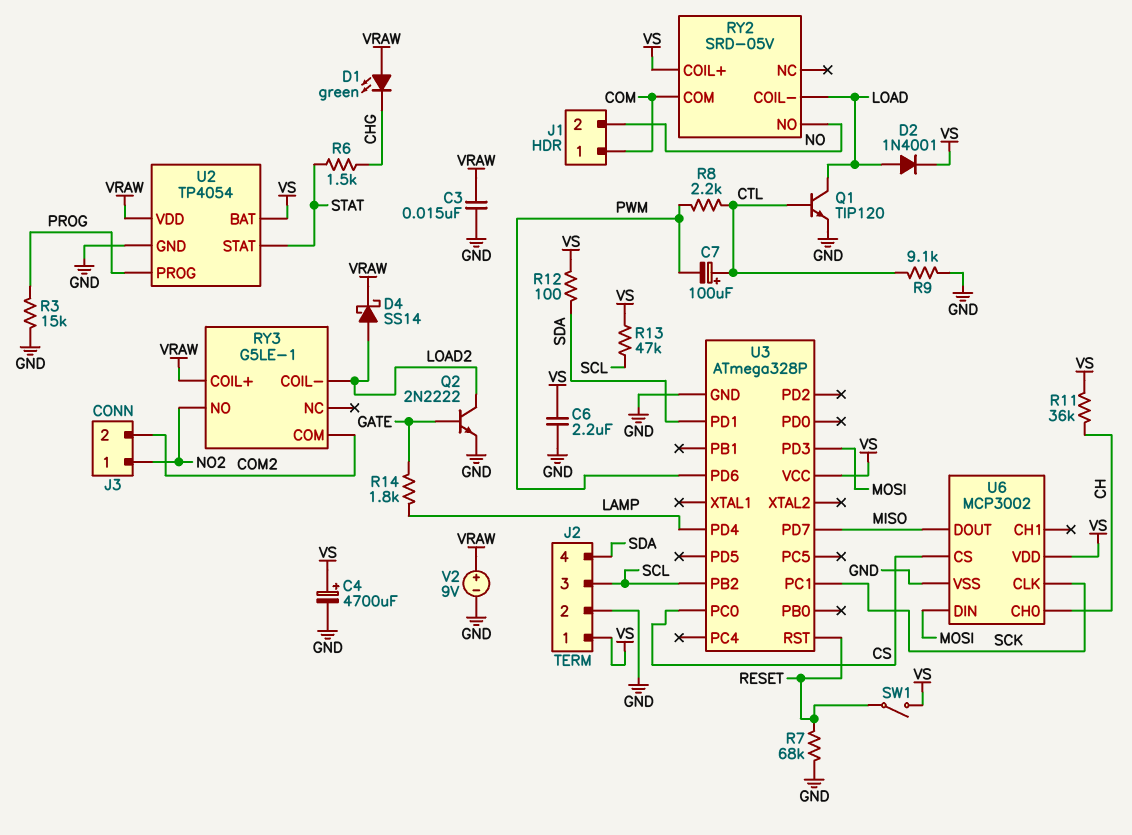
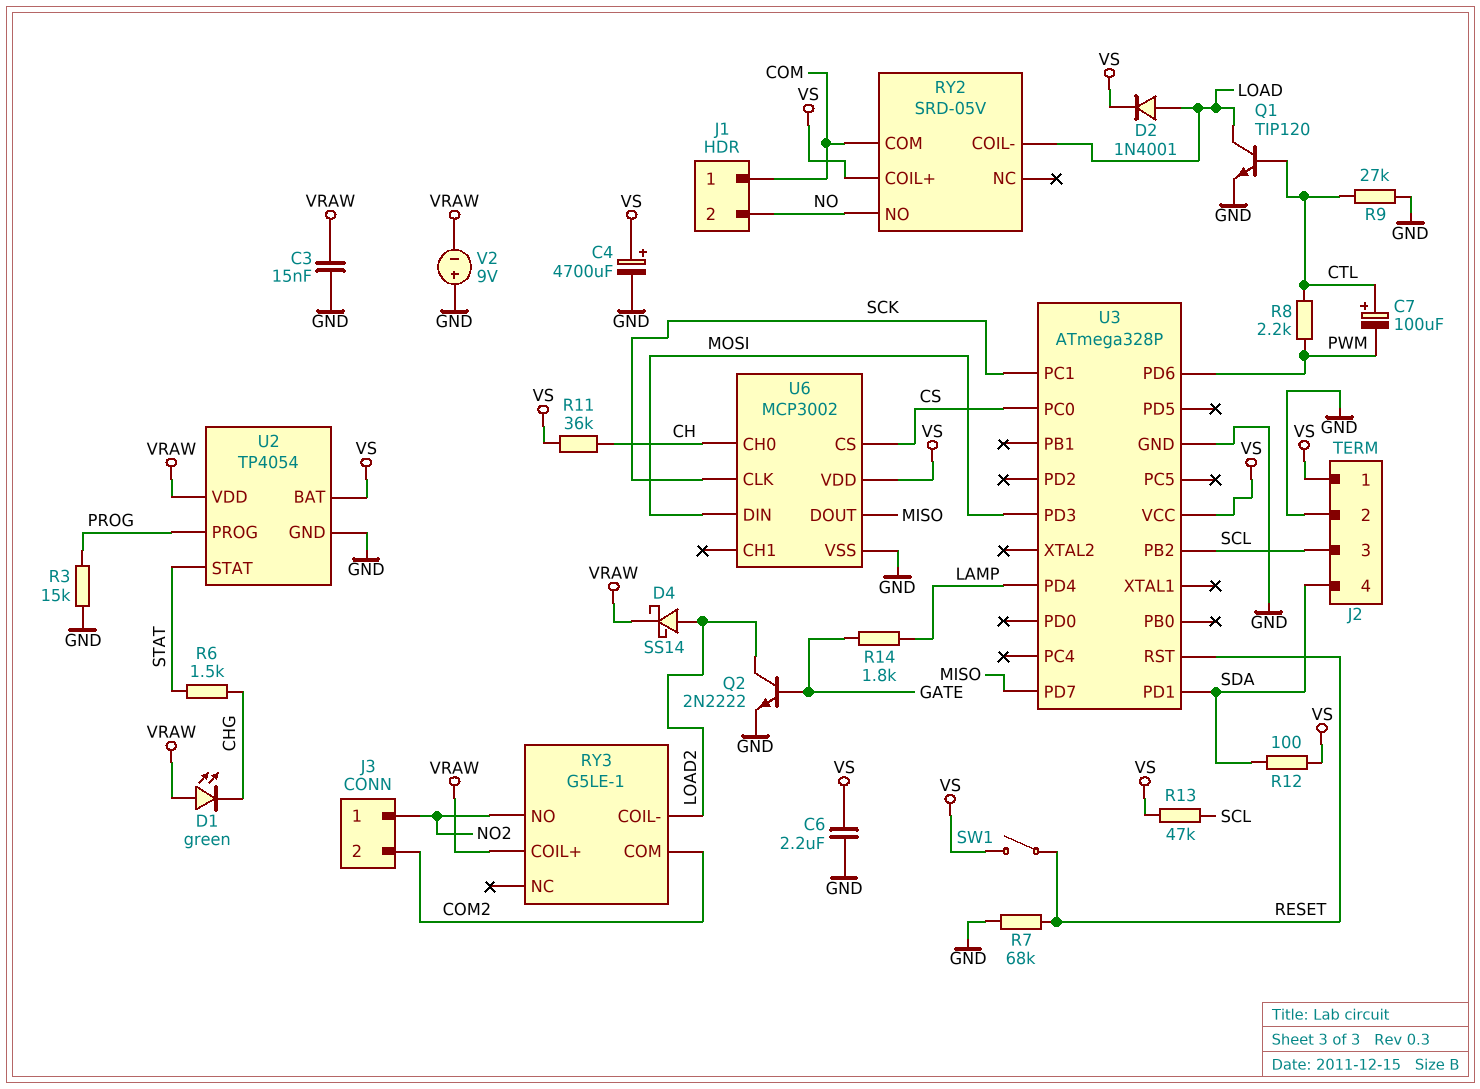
R9: 9.1k (CTL, GND) -> 27k (CTL, GND)
V2: 9V (plus VRAW, minus GND) -> 9V (plus GND, minus VRAW)

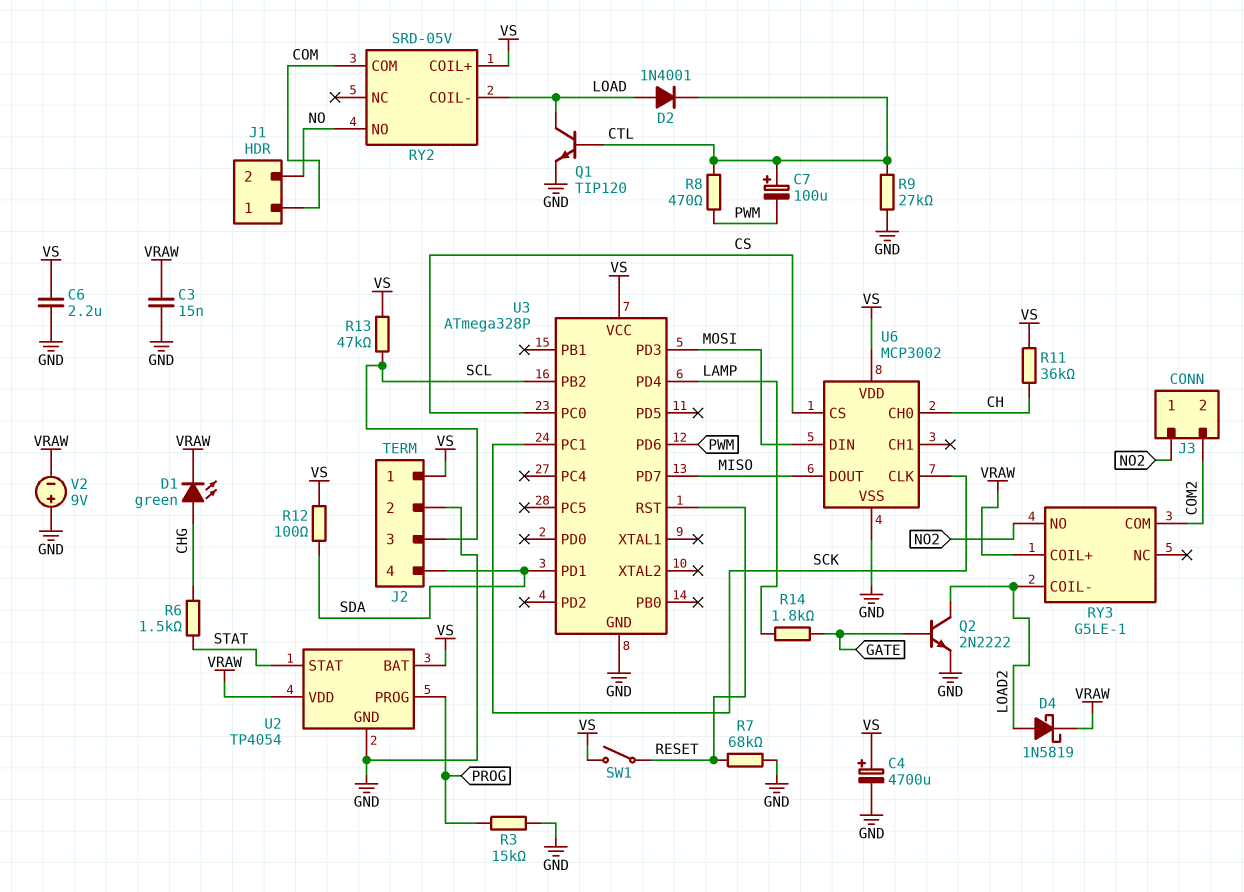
D1: LED green (A VRAW, K CHG) -> LED green (A CHG, K VRAW)
D2: diode 1N4001 (A LOAD, K VS) -> diode 1N4001 (A LOAD, K CTL)
D4: schottky SS14 (A LOAD2, K VRAW) -> schottky 1N5819 (A LOAD2, K VRAW)
R8: 2.2k (CTL, PWM) -> 470 (CTL, PWM)

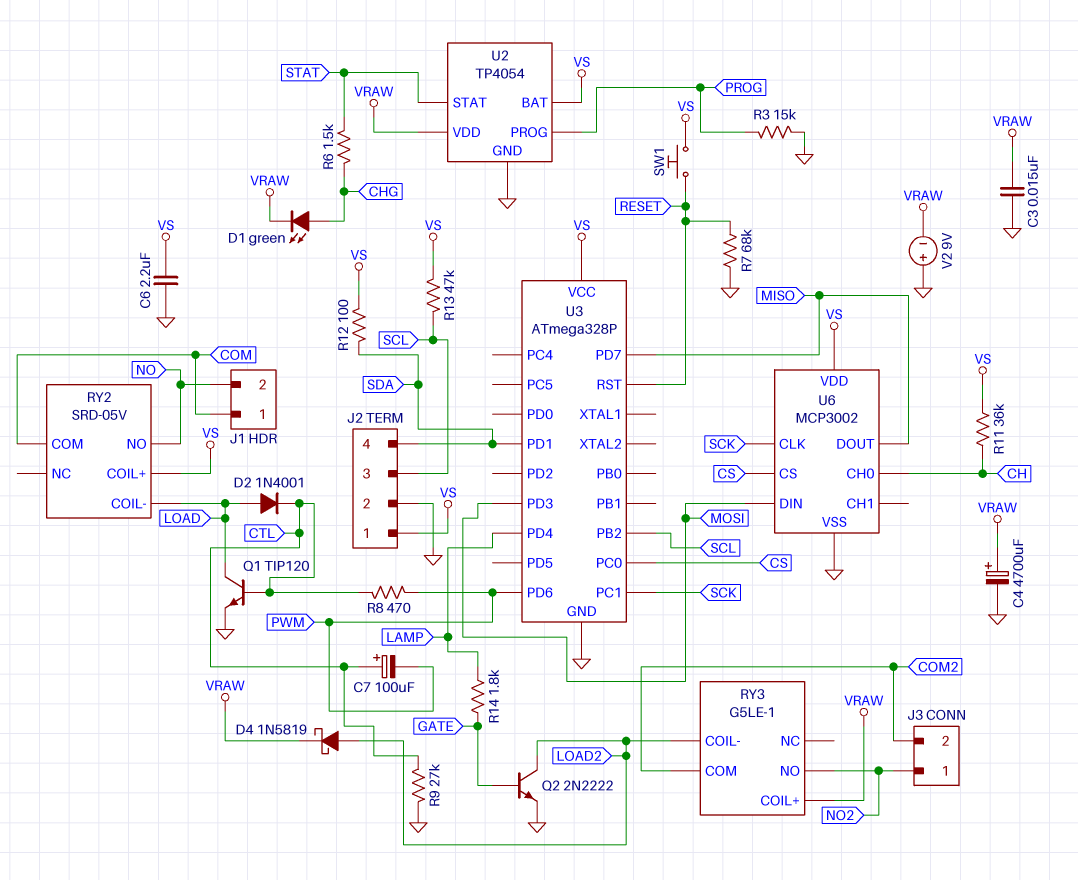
C4: 4700uF (plus VS, minus GND) -> 4700uF (plus VRAW, minus GND)
SW1: switch (RESET, VS) -> button (RESET, VS)

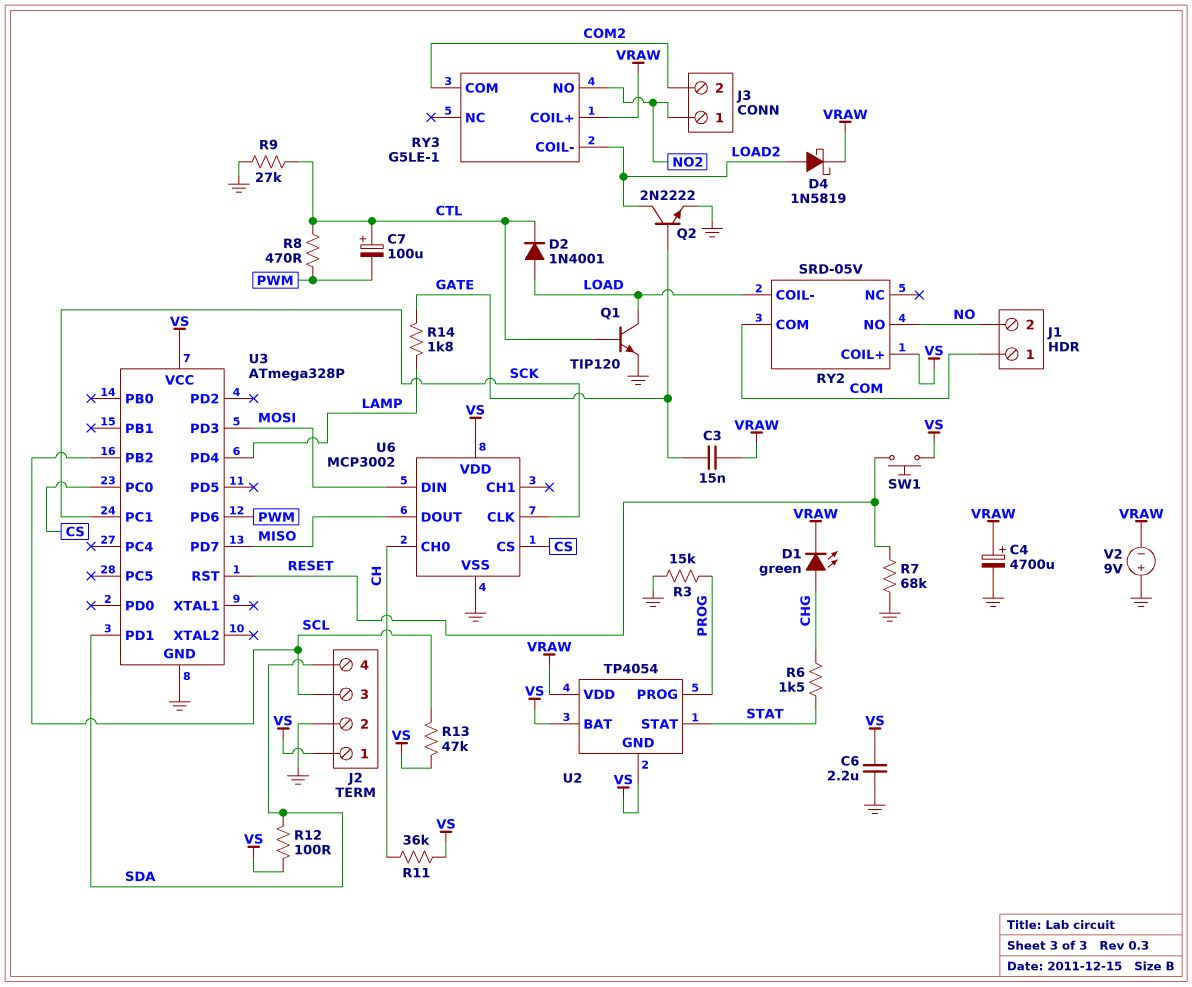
C3: 15nF (GND, VRAW) -> 15nF (GATE, VRAW)
U2 pin GND: GND -> VS

